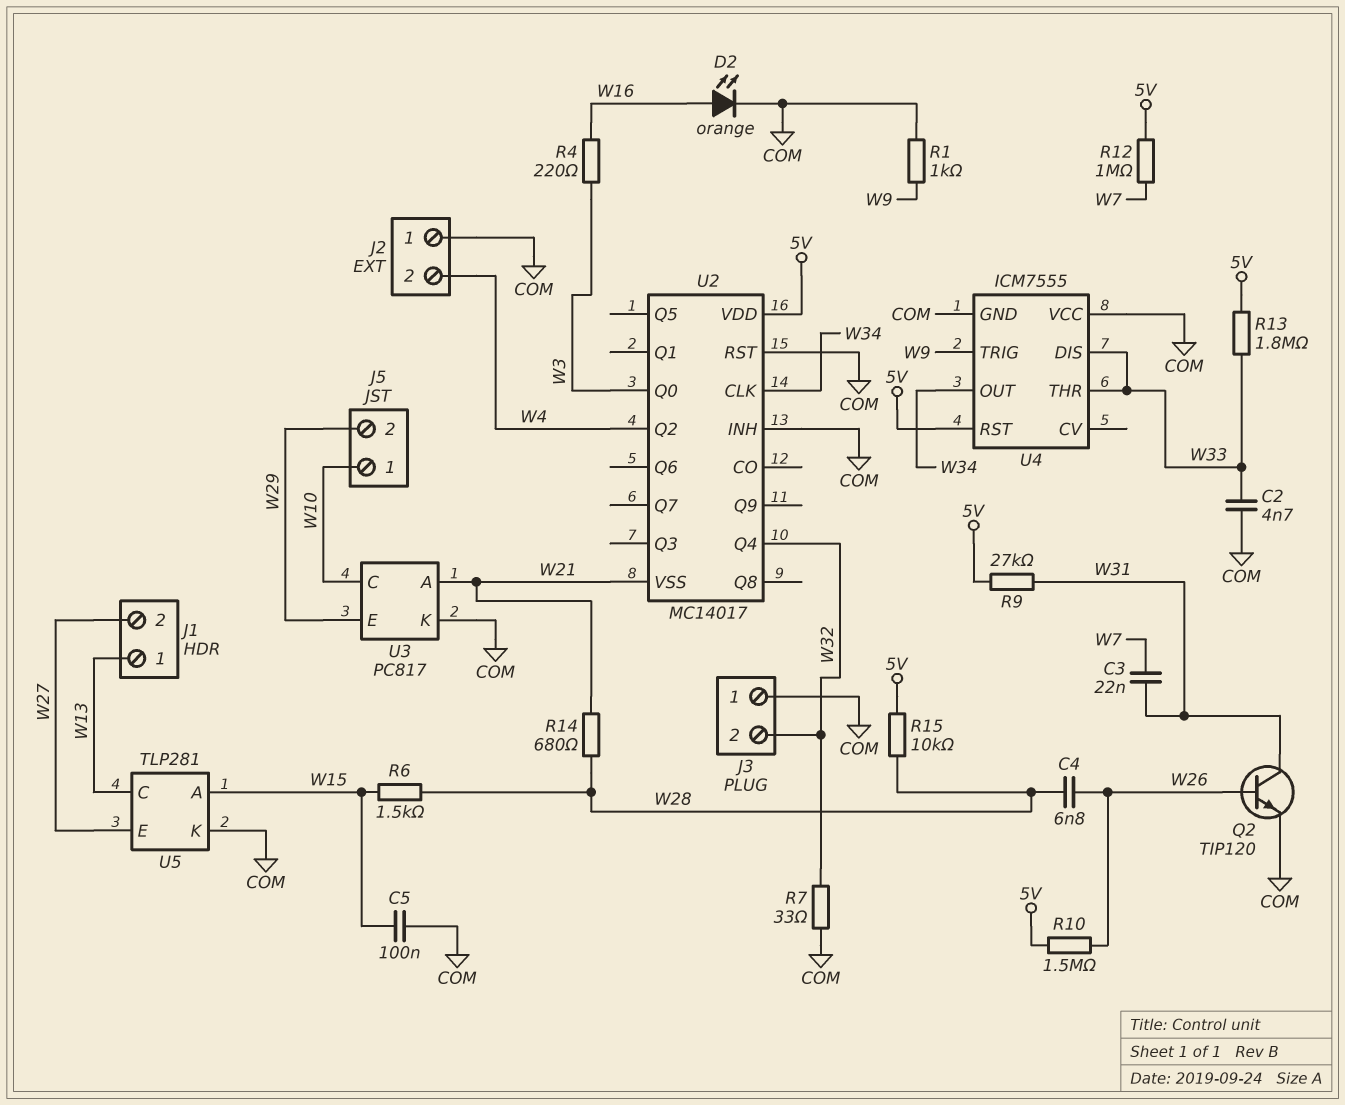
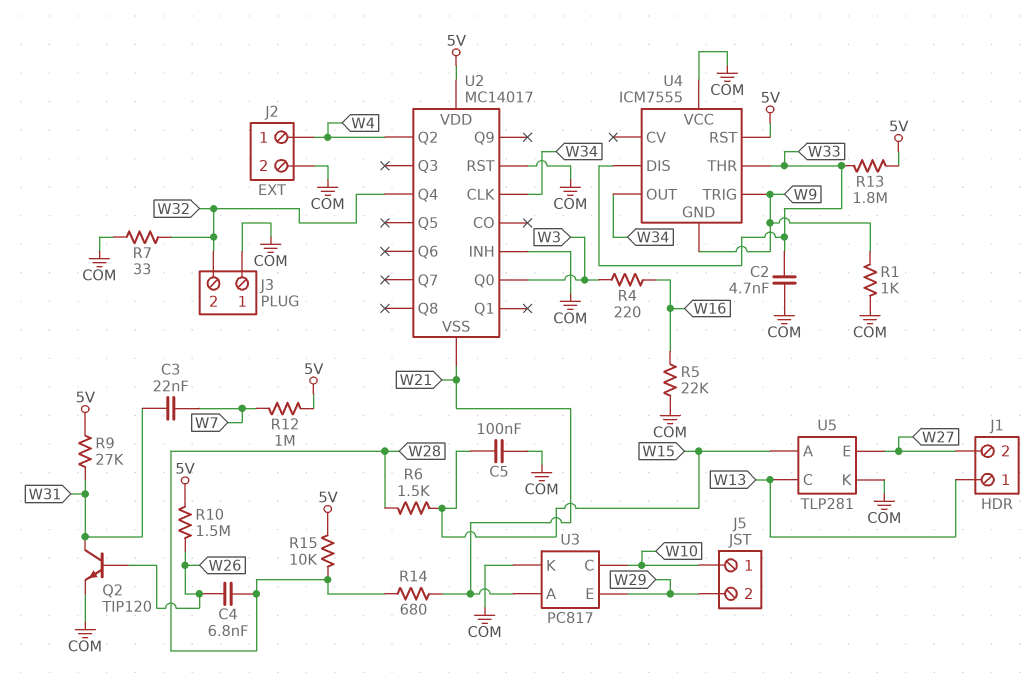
D2: LED orange (A W16, K COM) -> none
J2 pin 1: COM -> W4
J2 pin 2: W4 -> COM
R5: none -> 22k (COM, W16)
U4 pin GND: COM -> W9

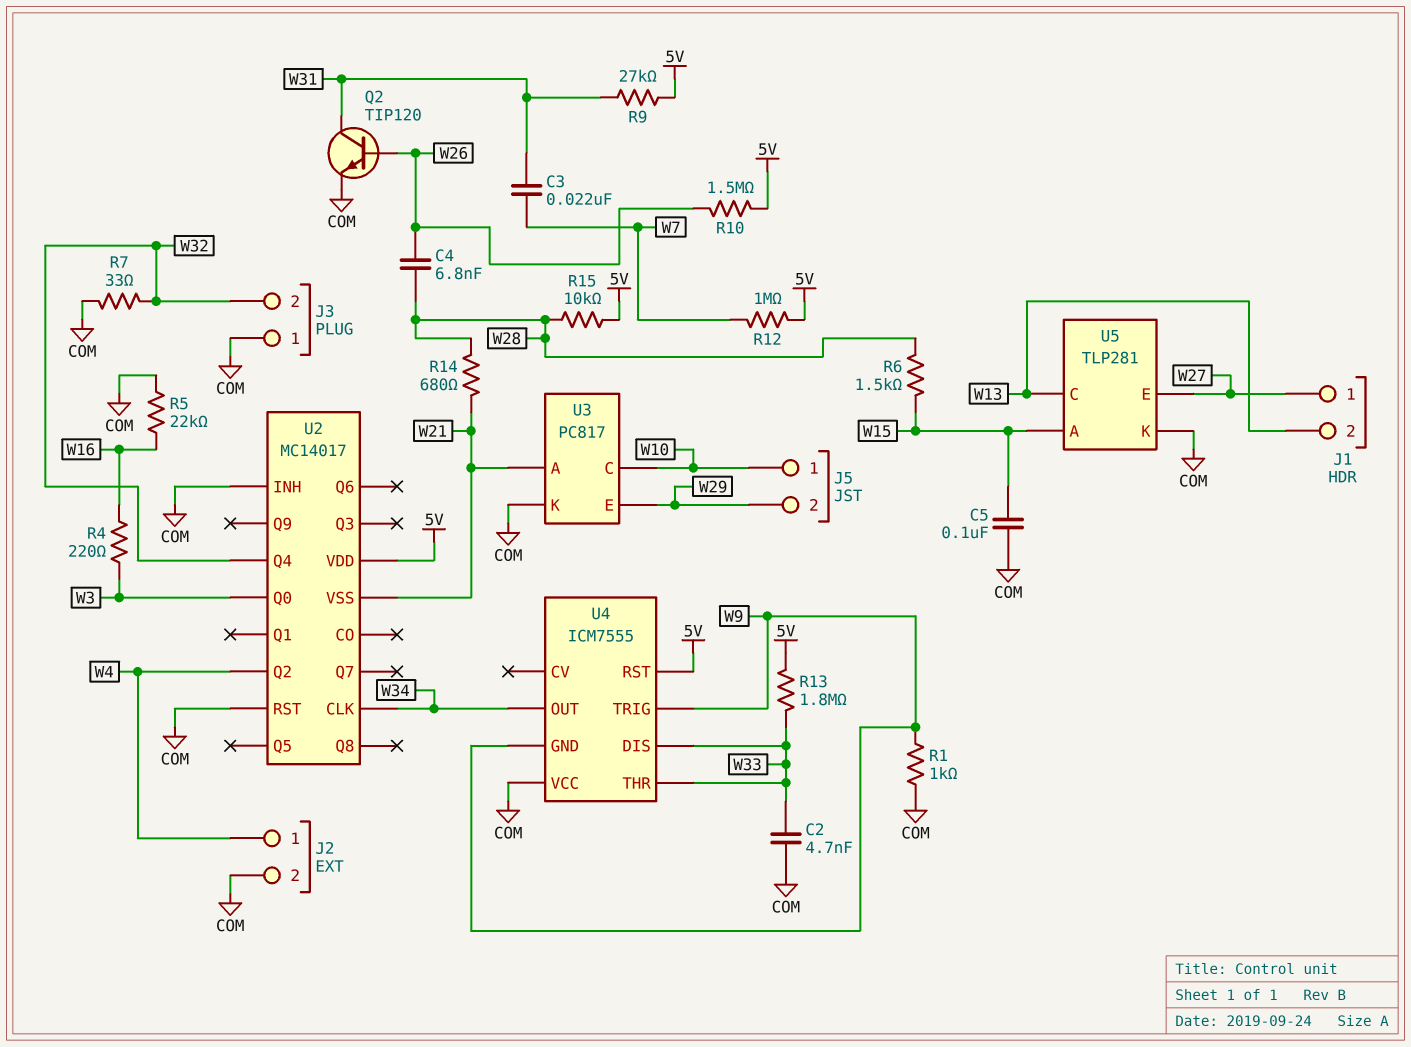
J1 pin 1: W13 -> W27
J1 pin 2: W27 -> W13

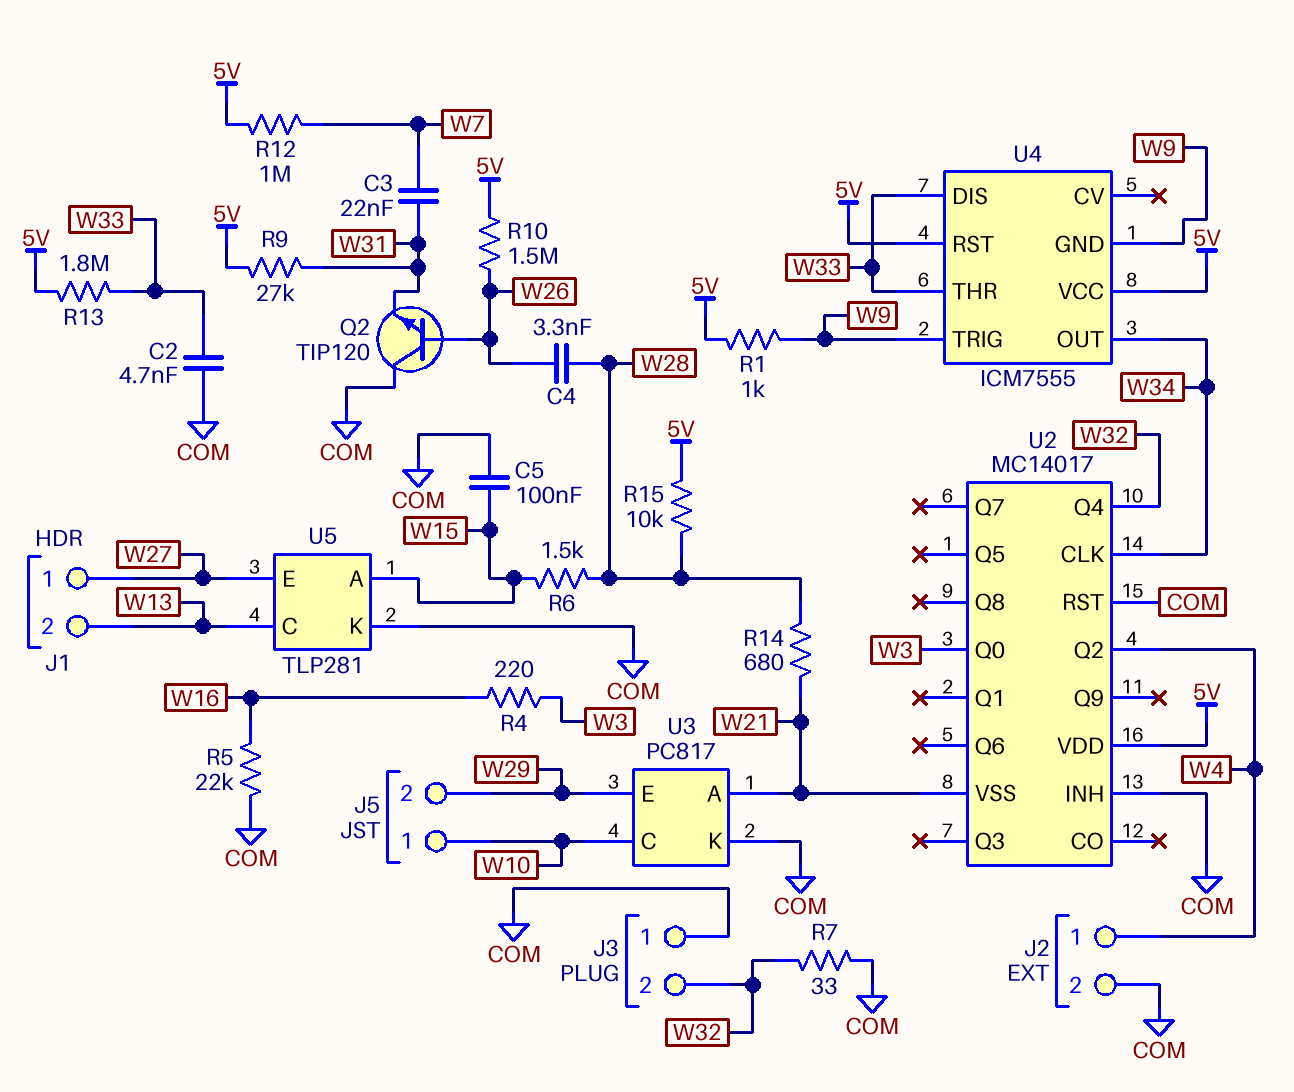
C4: 6.8nF (W26, W28) -> 3.3nF (W26, W28)
Q2: NPN TIP120 (B W26, C W31, E COM) -> NPN TIP120 (B W26, C COM, E W31)
R1: 1k (COM, W9) -> 1k (5V, W9)
U4 pin VCC: COM -> 5V

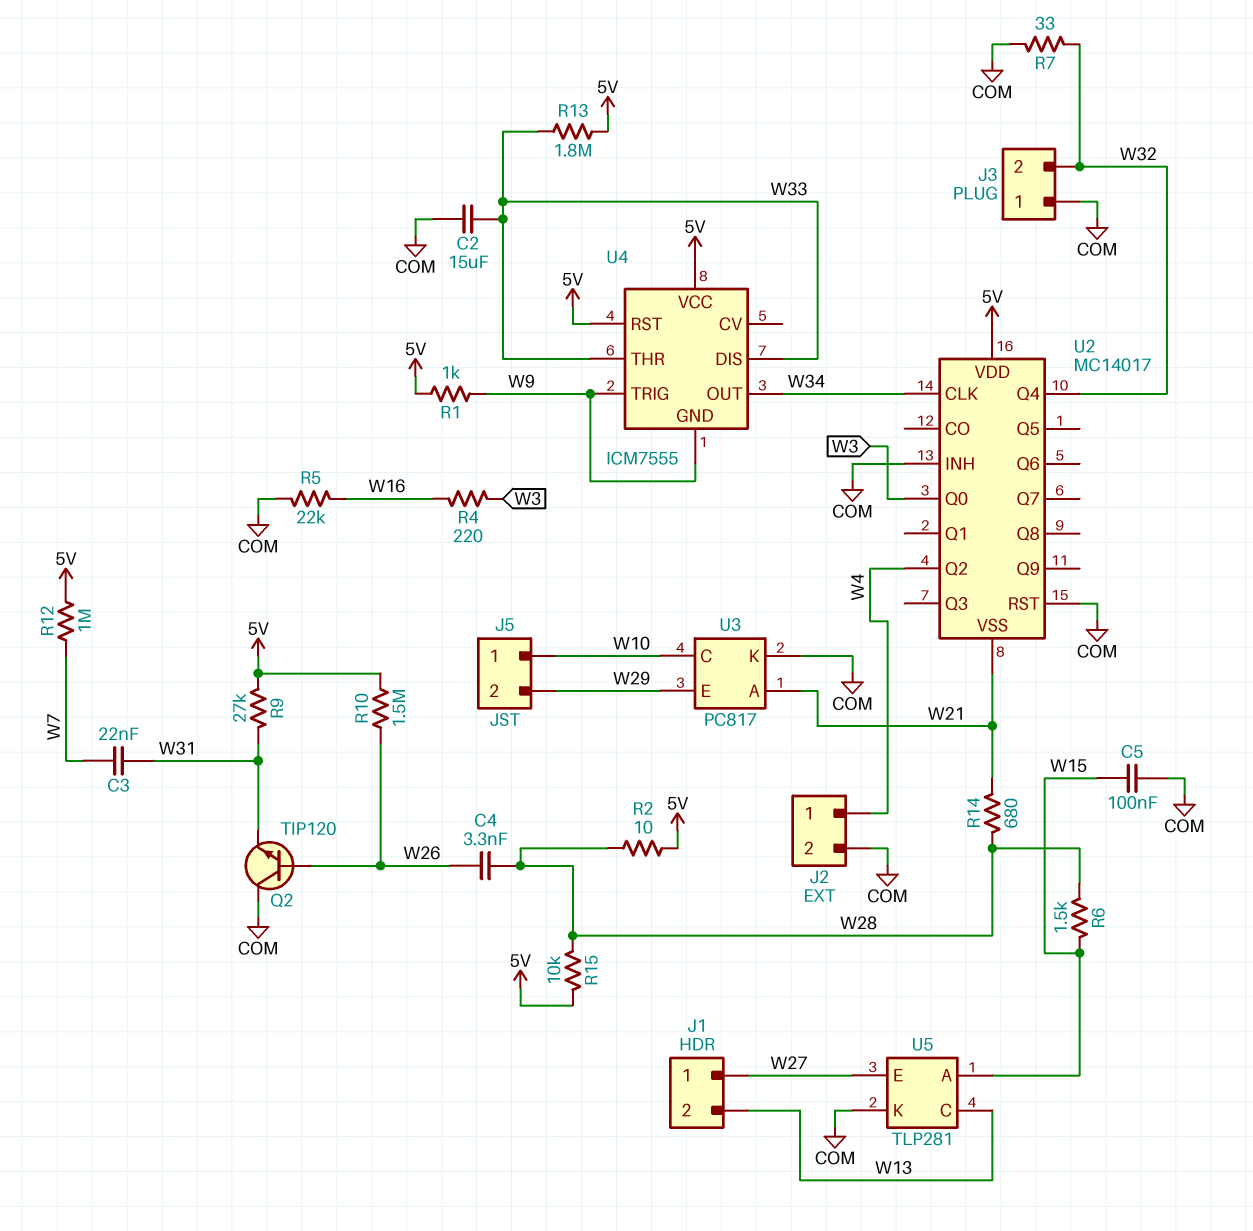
C2: 4.7nF (COM, W33) -> 15uF (COM, W33)
R2: none -> 10 (5V, W28)

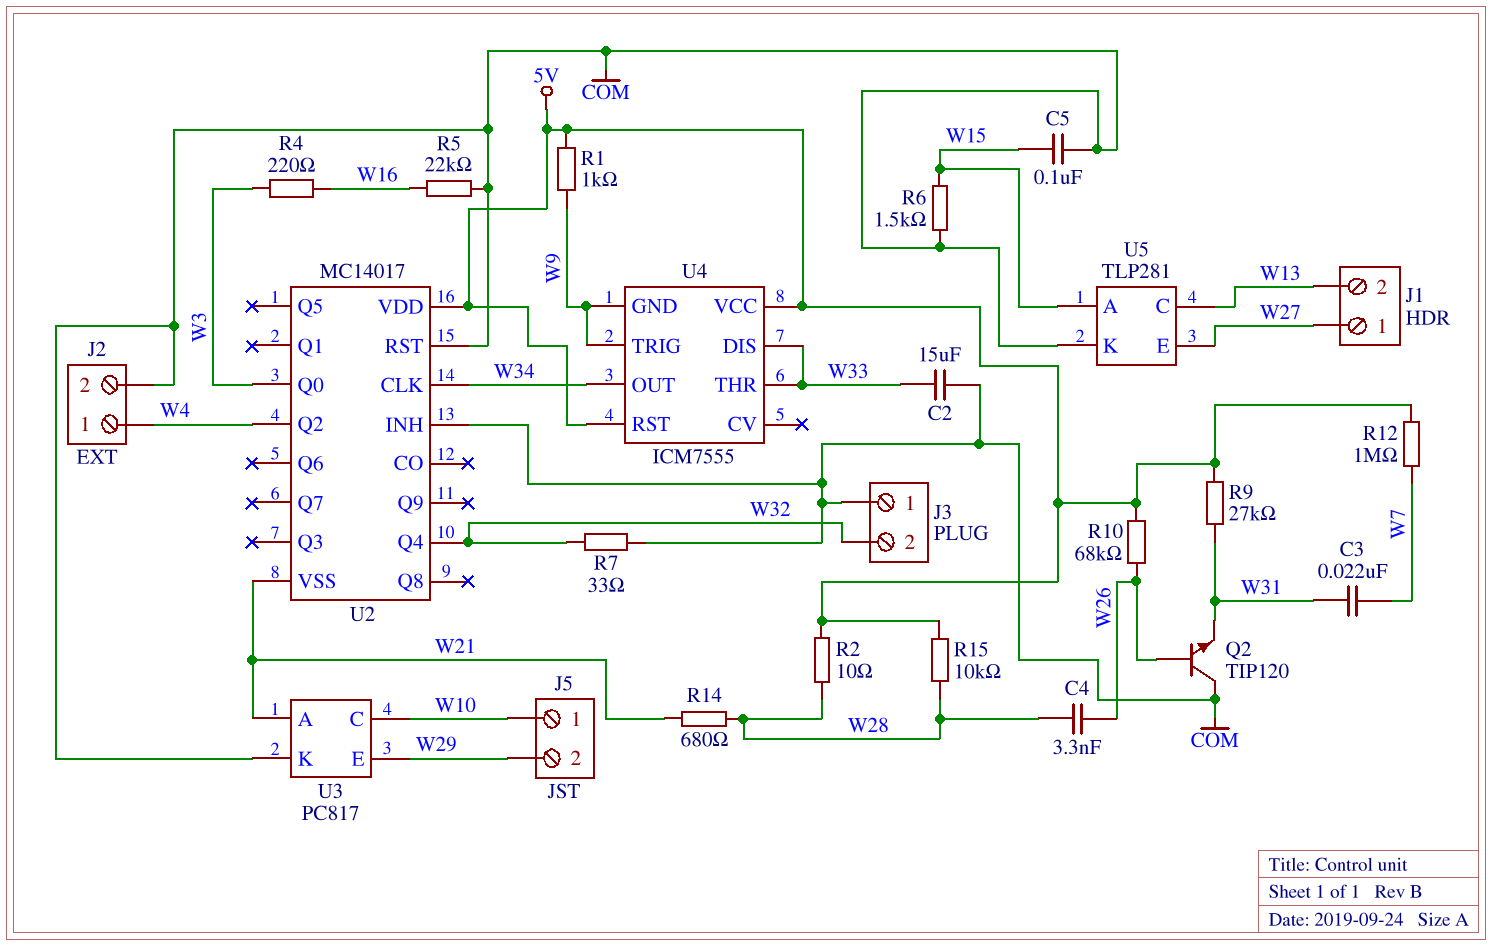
R6: 1.5k (W15, W28) -> 1.5k (COM, W15)
R10: 1.5M (5V, W26) -> 68k (5V, W26)
R13: 1.8M (5V, W33) -> none

